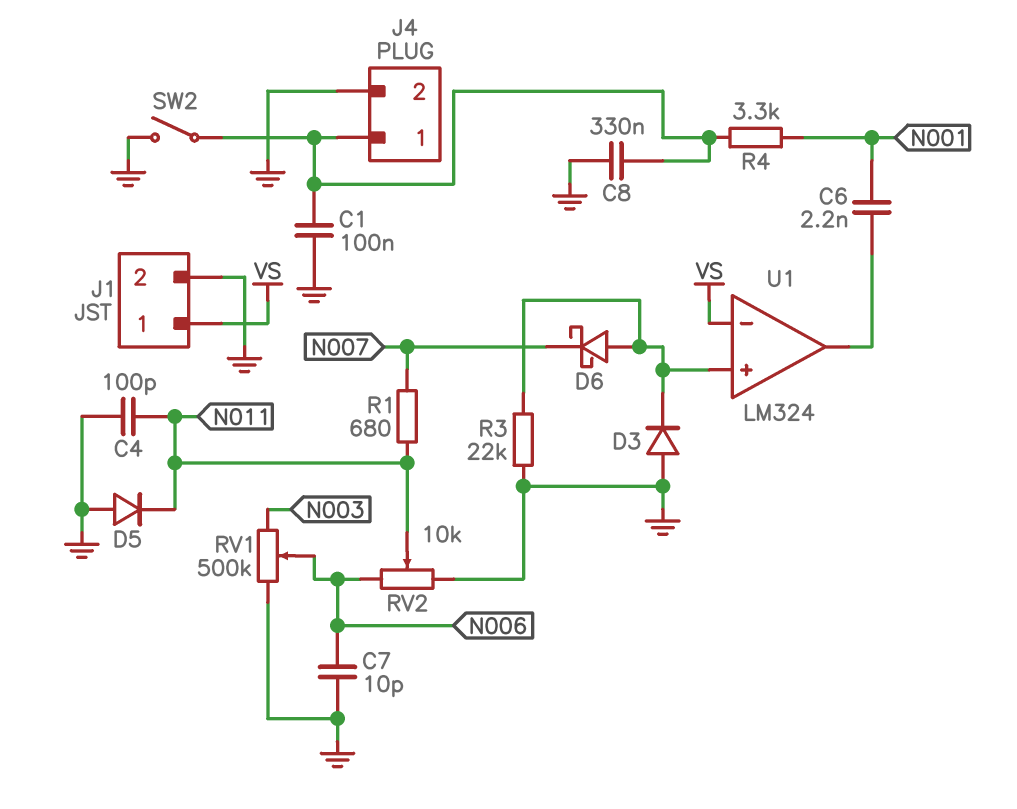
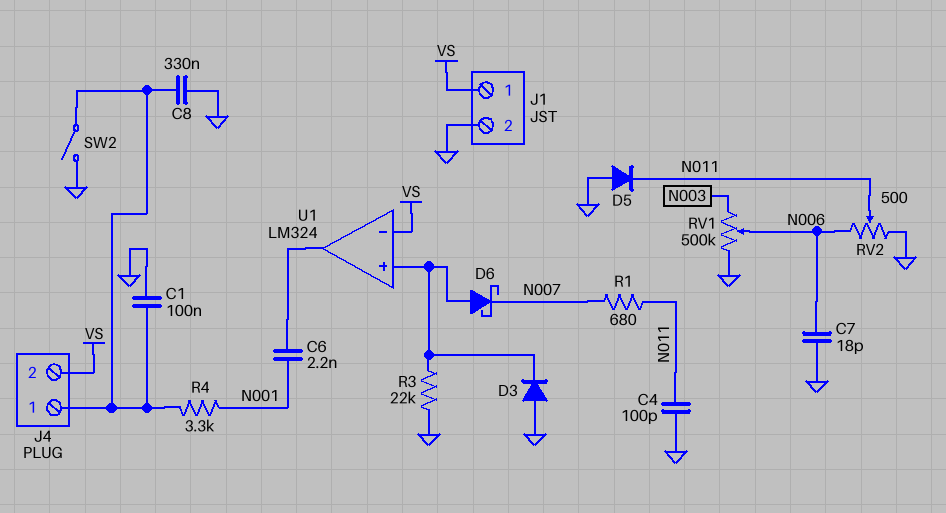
C7: 10pF (GND, N006) -> 18pF (GND, N006)
J4 pin 2: GND -> VS
RV2: 10k (GND, N006, wiper N011) -> 500 (GND, N006, wiper N011)

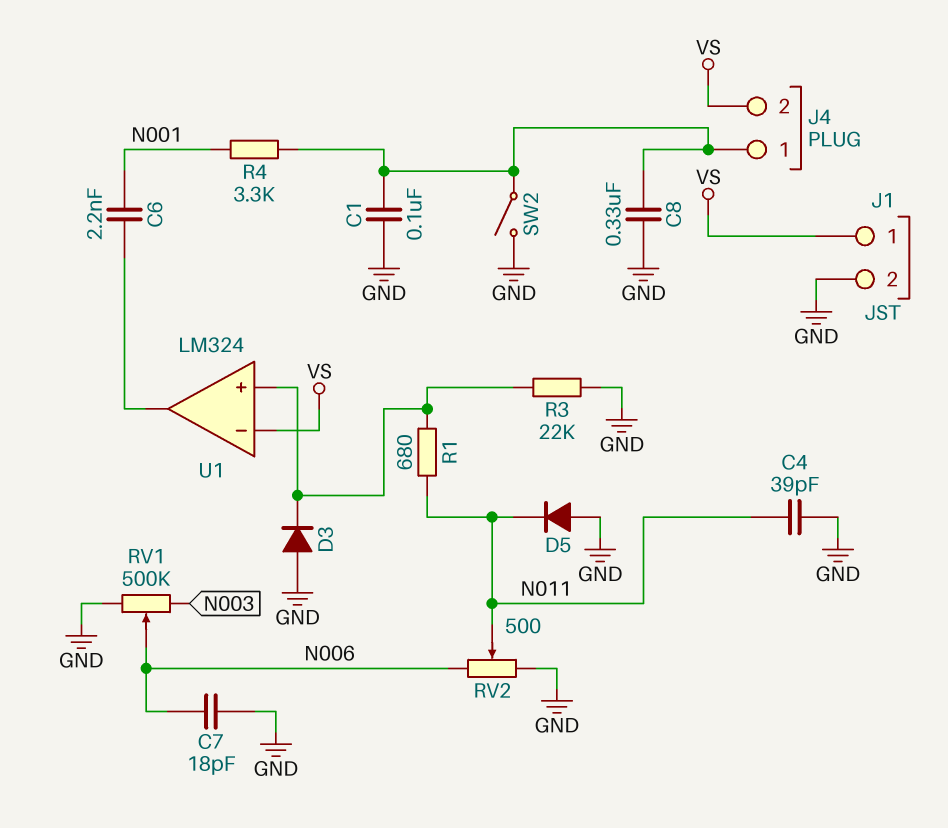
C4: 100pF (GND, N011) -> 39pF (GND, N011)
D6: schottky (A U1/in+, K N007) -> none
R1: 680 (N007, N011) -> 680 (N011, U1/in+)

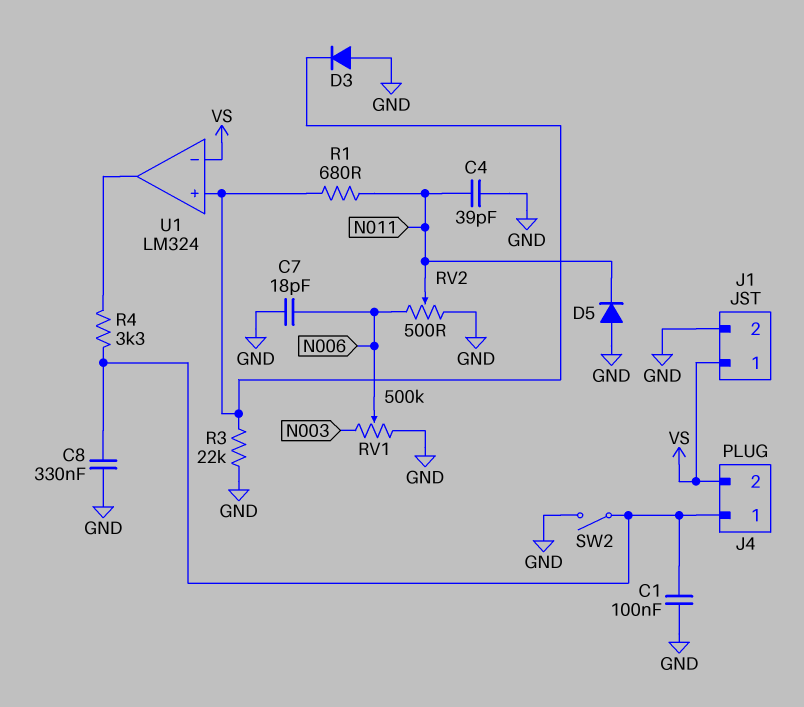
C6: 2.2nF (N001, U1/out) -> none
R4: 3.3k (J4/1, N001) -> 3.3k (J4/1, U1/out)

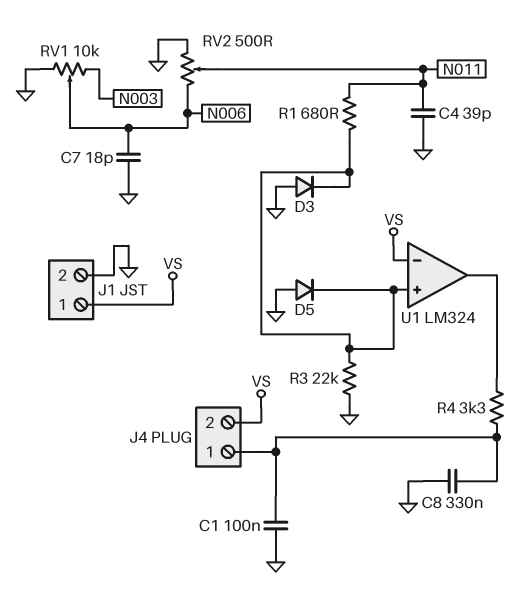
D5: diode (A GND, K N011) -> diode (A GND, K U1/in+)
RV1: 500k (GND, N003, wiper N006) -> 10k (GND, N003, wiper N006)
SW2: switch (GND, J4/1) -> none

